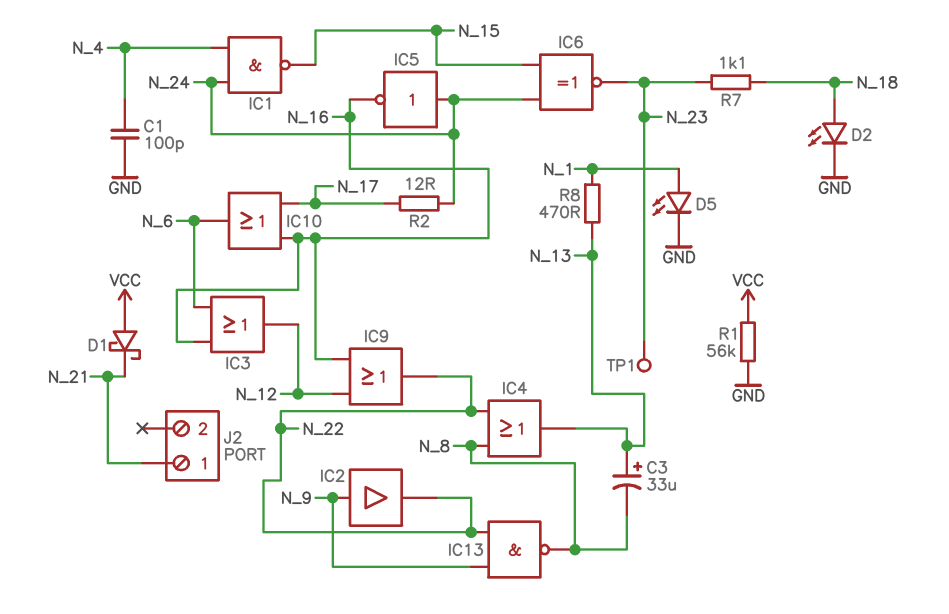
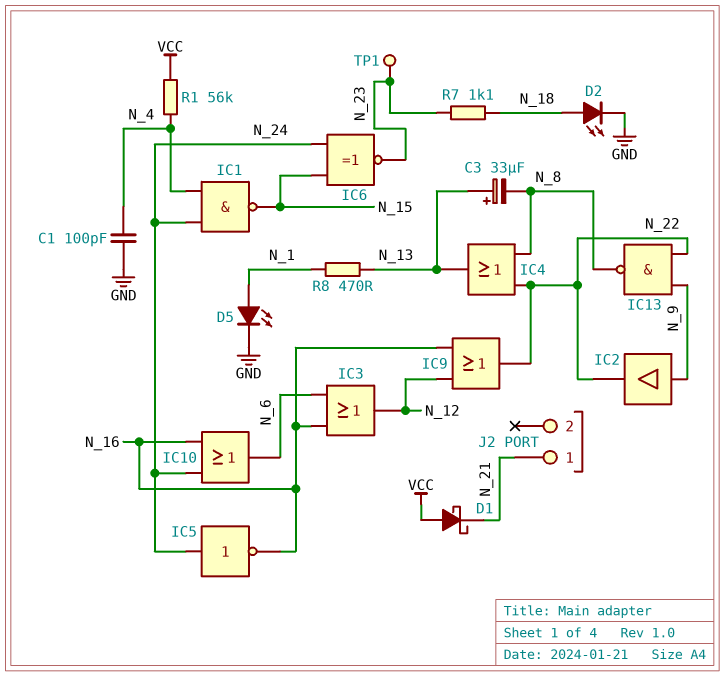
IC10: OR (in N_16, in N_17, out N_6) -> OR (in N_16, in N_24, out N_6)
R1: 56k (GND, VCC) -> 56k (N_4, VCC)
R2: 12 (N_17, N_24) -> none

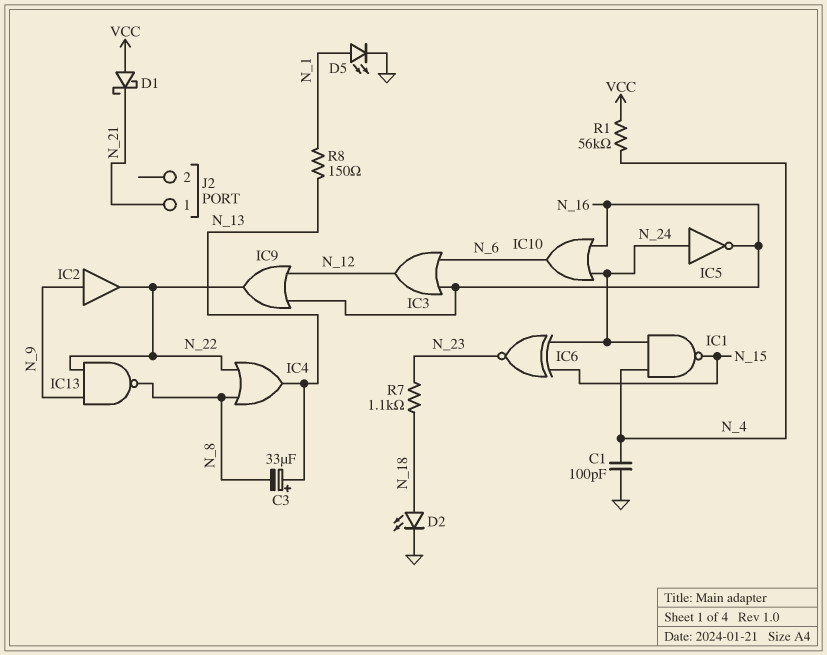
R8: 470 (N_1, N_13) -> 150 (N_1, N_13)
TP1: test point (N_23) -> none

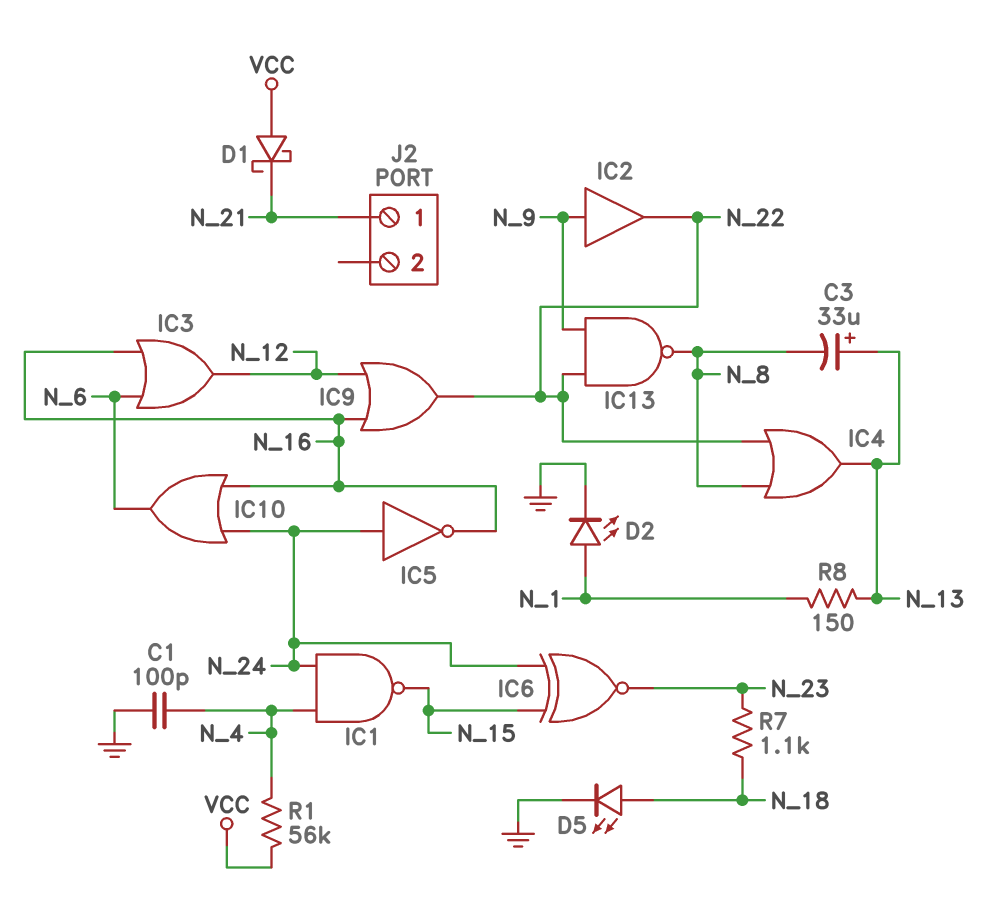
D2: LED (A N_18, K GND) -> LED (A N_1, K GND)
D5: LED (A N_1, K GND) -> LED (A N_18, K GND)

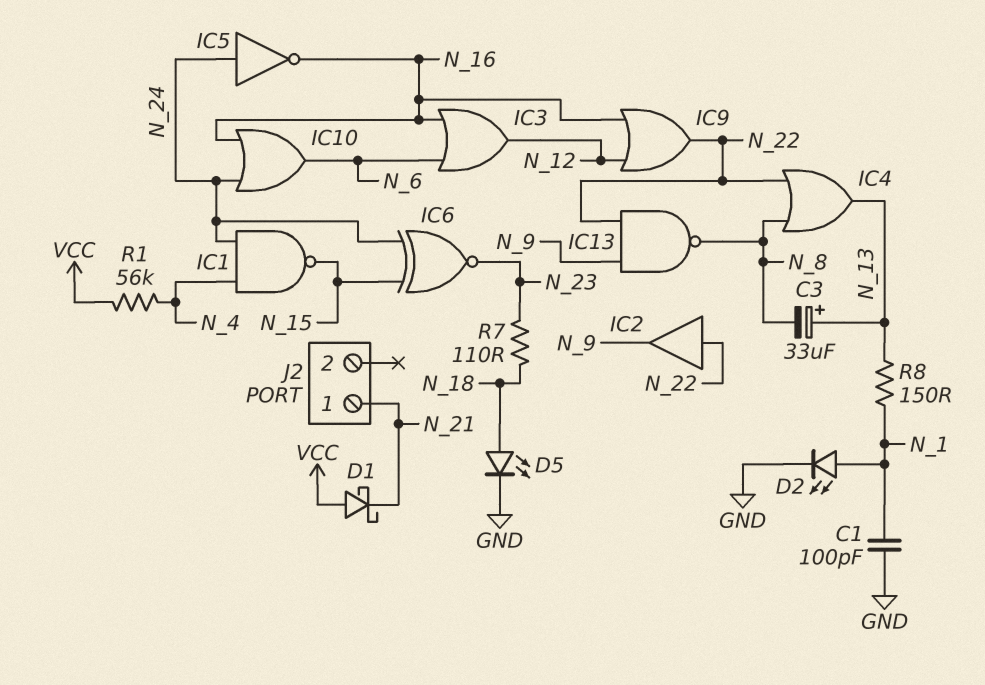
C1: 100pF (GND, N_4) -> 100pF (GND, N_1)
IC2: buffer (in N_9, out N_22) -> buffer (in N_22, out N_9)
R7: 1.1k (N_18, N_23) -> 110 (N_18, N_23)

